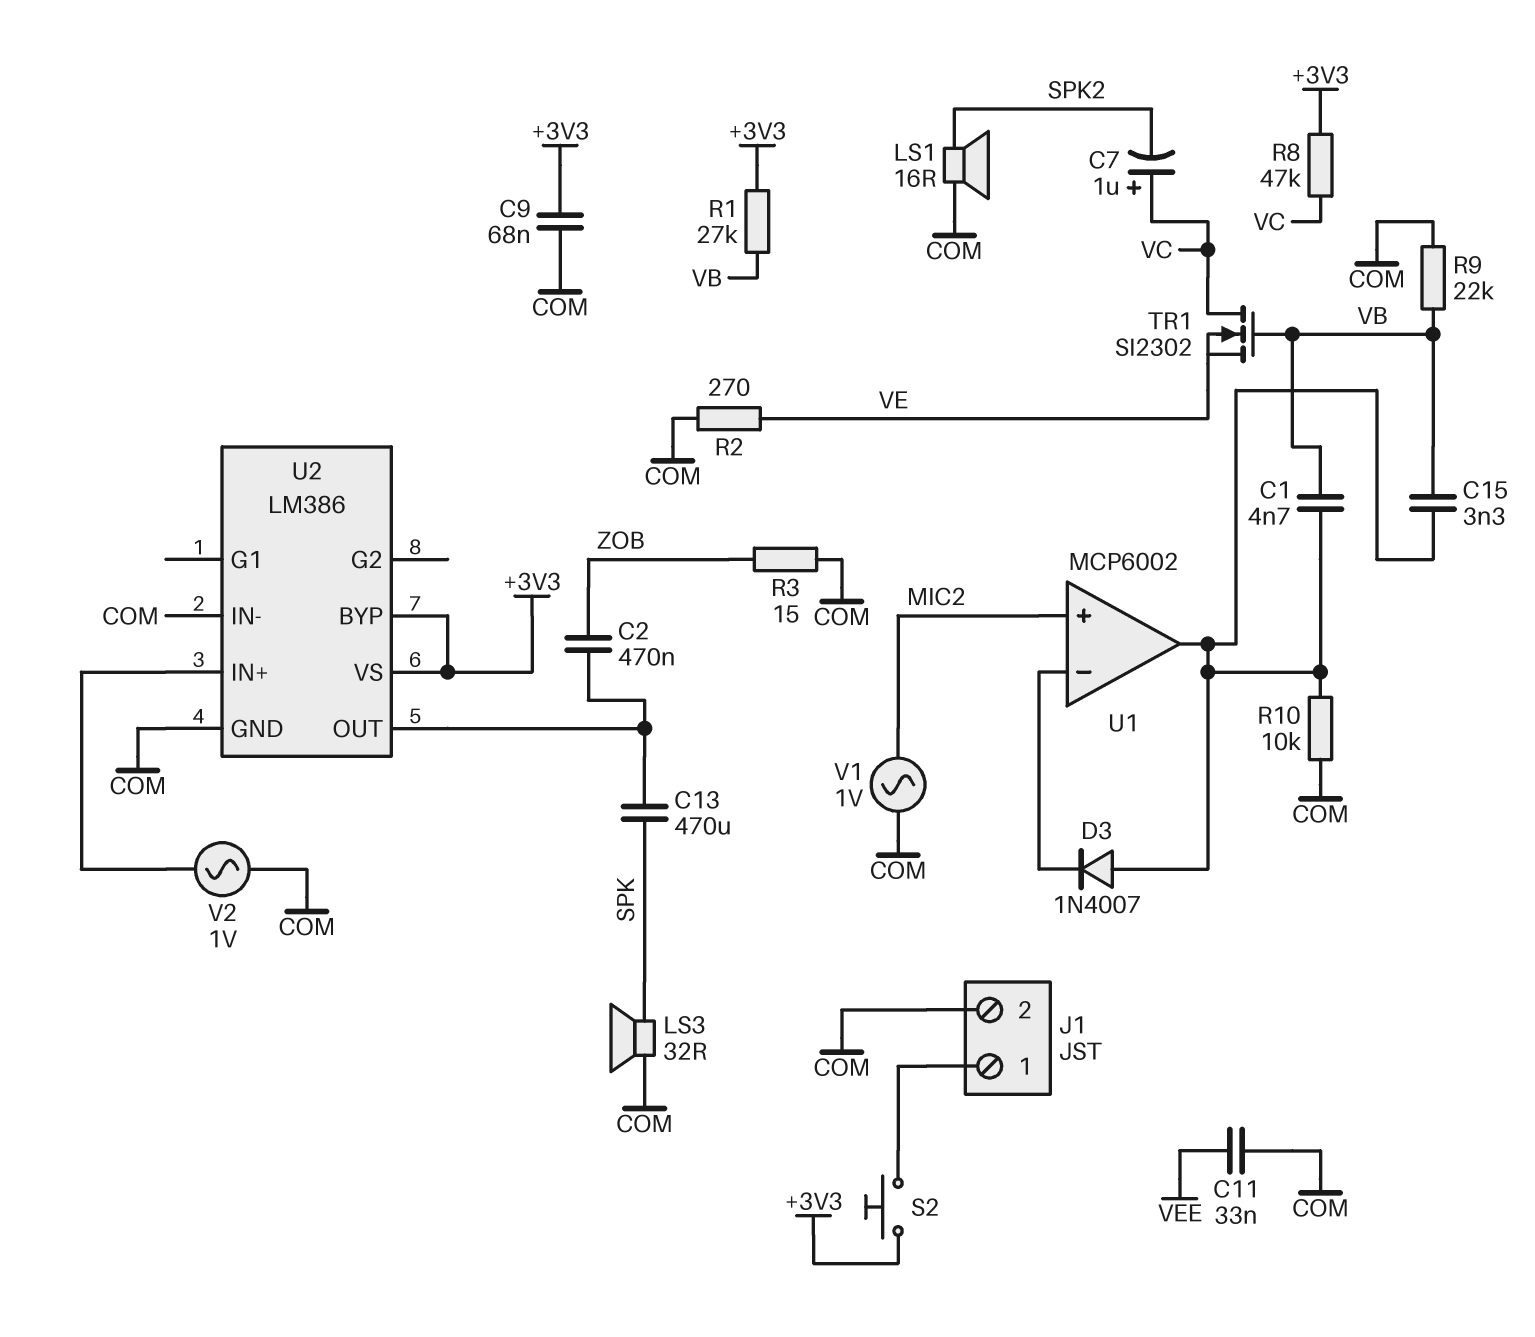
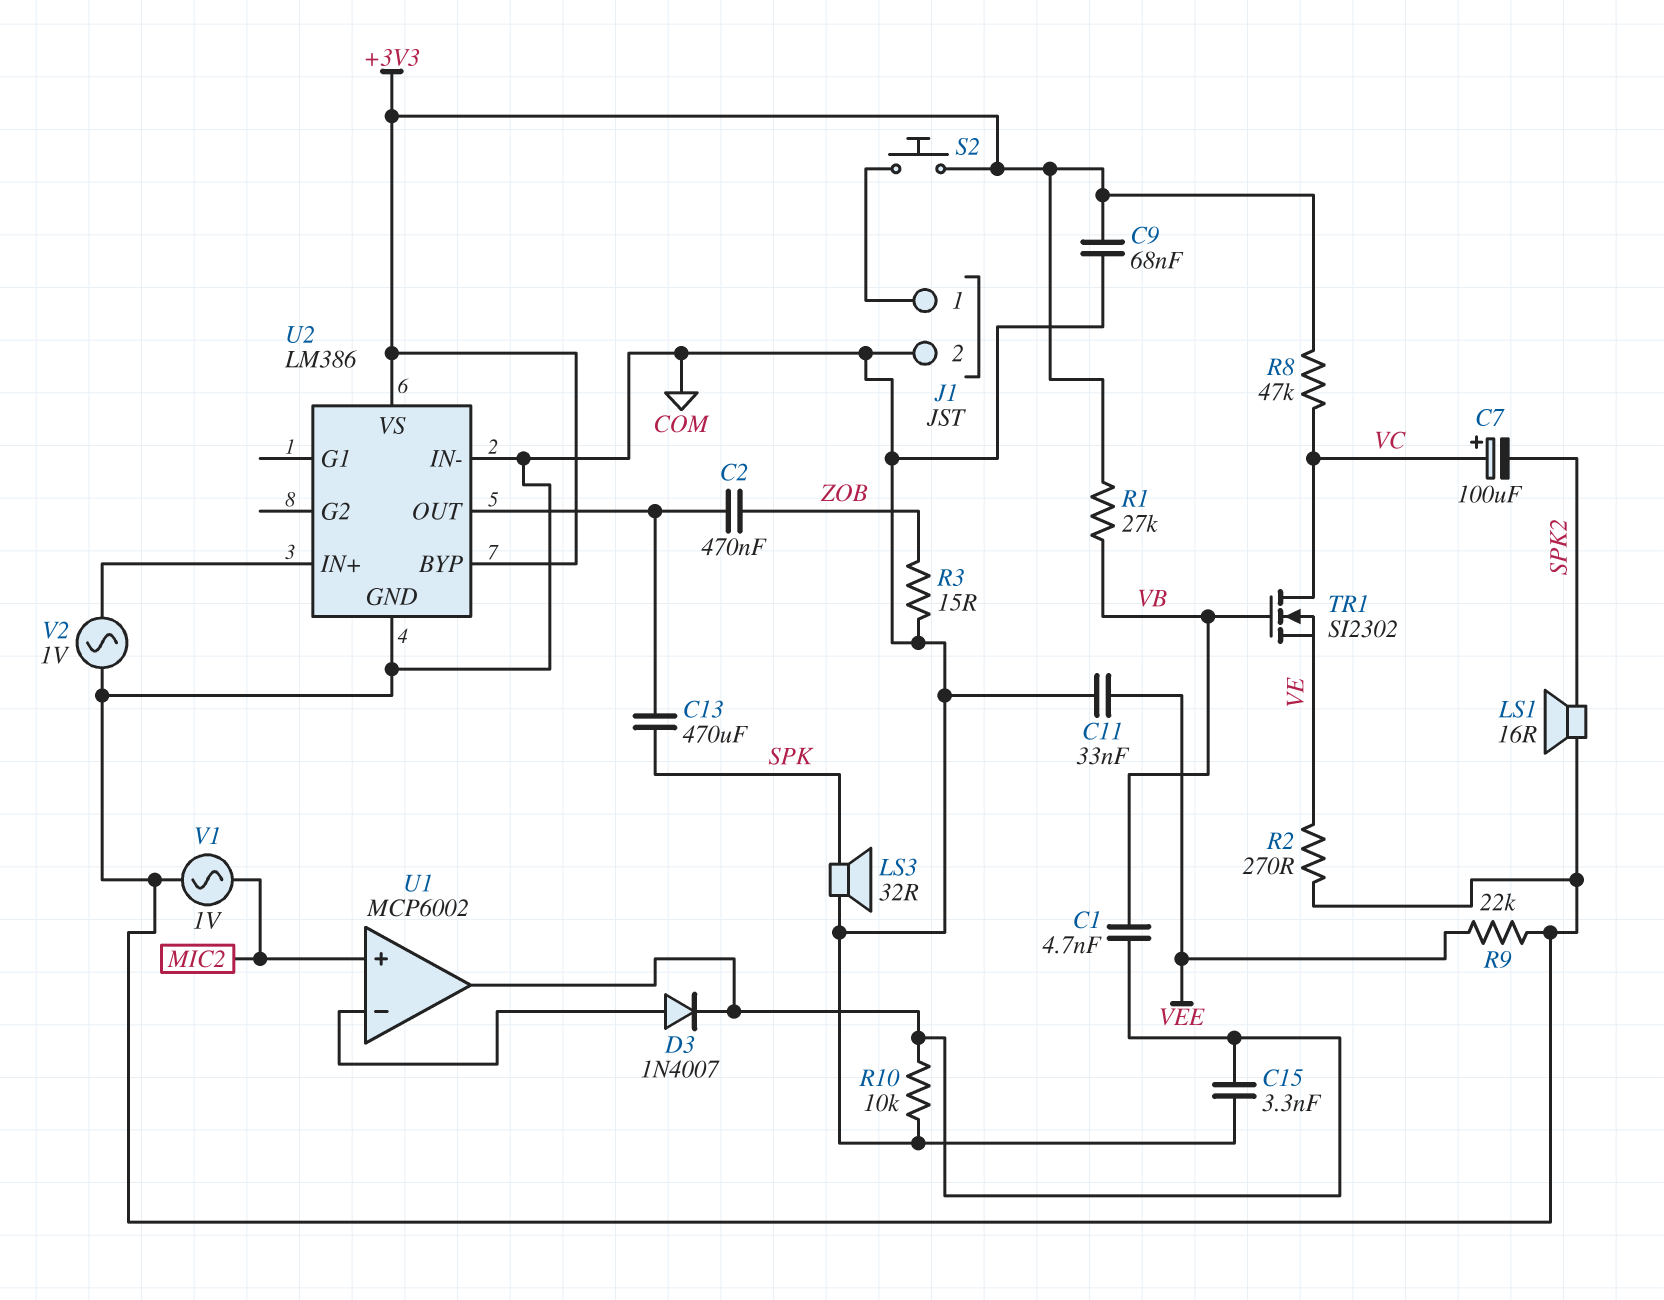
C7: 1uF (plus VC, minus SPK2) -> 100uF (plus VC, minus SPK2)
C15: 3.3nF (U1/out, VB) -> 3.3nF (COM, U1/out)
D3: diode 1N4007 (A U1/out, K U1/in-) -> diode 1N4007 (A U1/in-, K U1/out)
R9: 22k (COM, VB) -> 22k (COM, VEE)

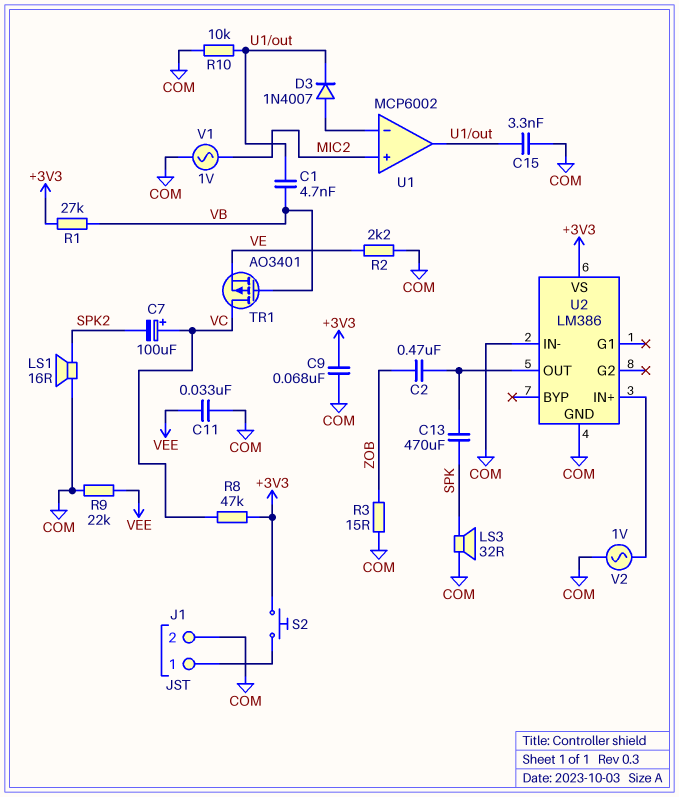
R2: 270 (COM, VE) -> 2.2k (COM, VE)
TR1: NMOS SI2302 (G VB, D VC, S VE) -> PMOS AO3401 (G VB, D VC, S VE)
U2 pin BYP: +3V3 -> none

